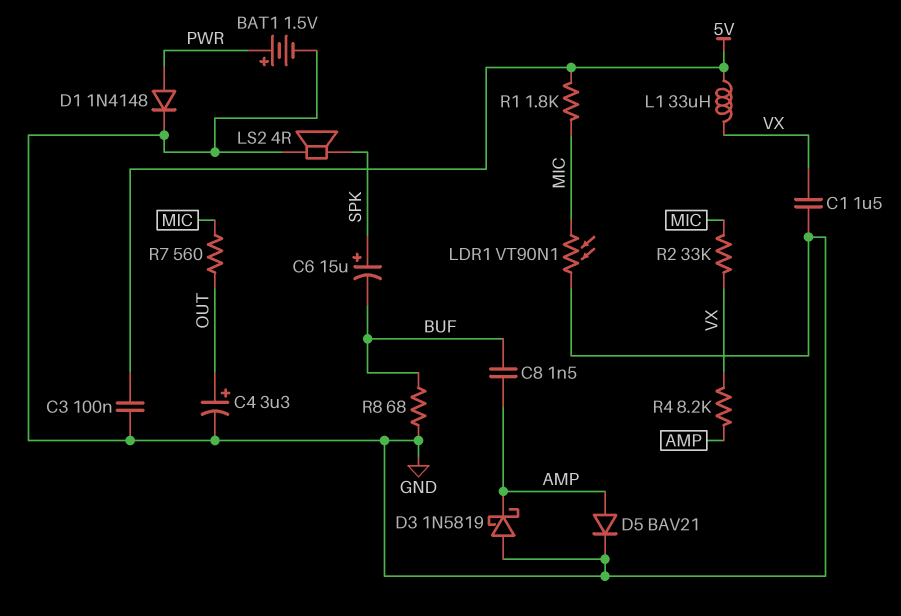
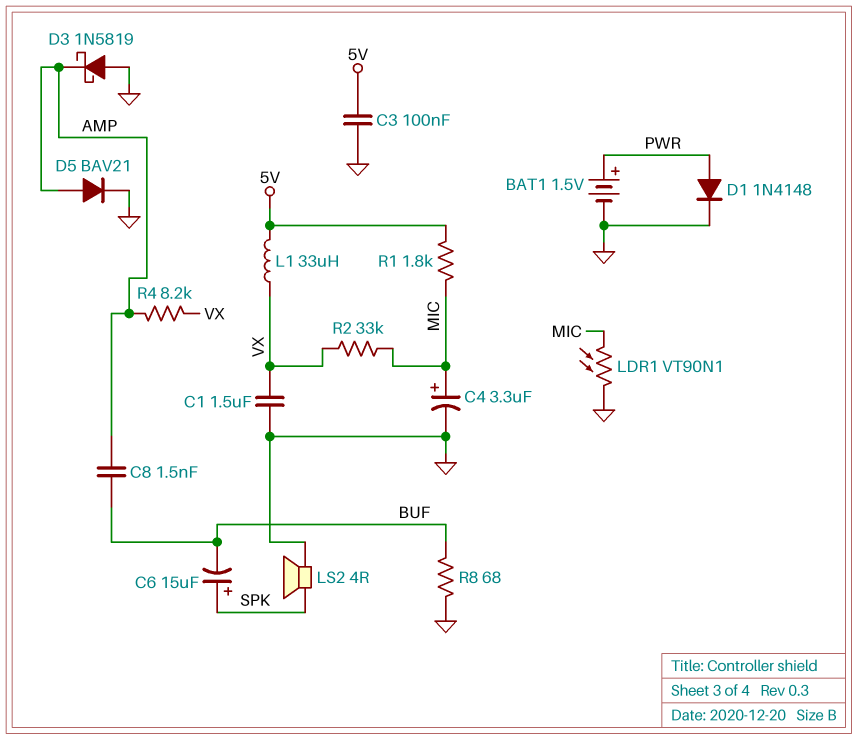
C4: 3.3uF (plus OUT, minus GND) -> 3.3uF (plus MIC, minus GND)
R7: 560 (MIC, OUT) -> none

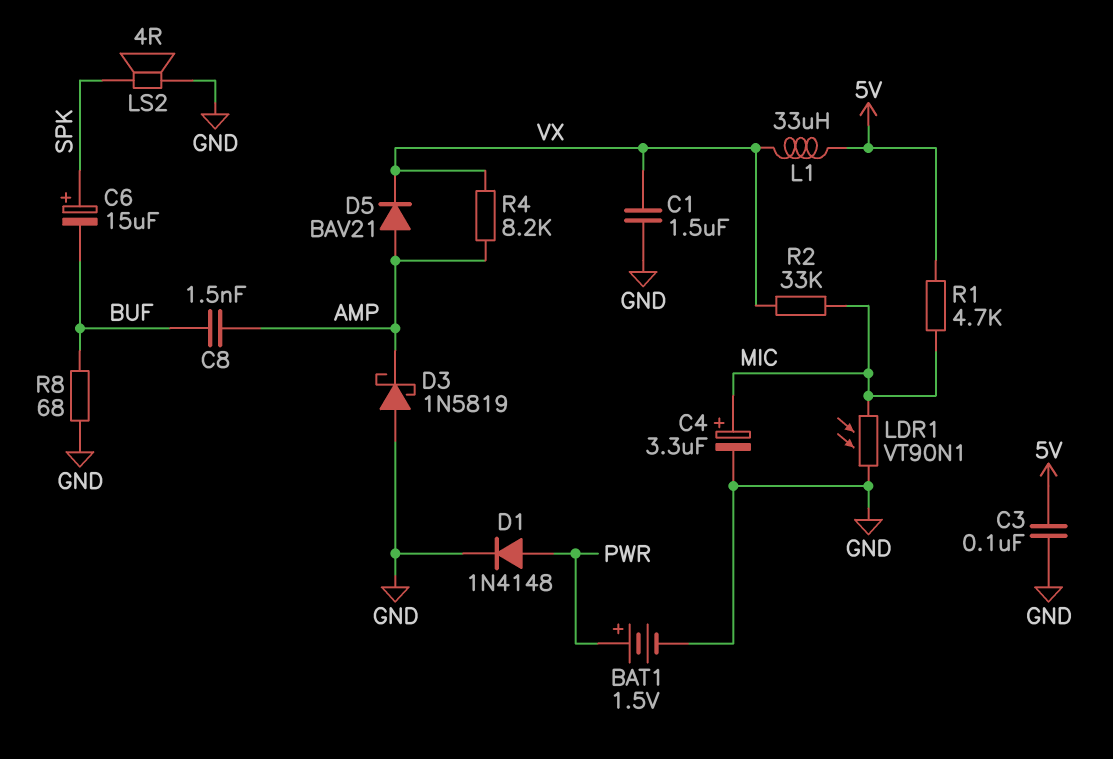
D5: diode BAV21 (A AMP, K GND) -> diode BAV21 (A AMP, K VX)
R1: 1.8k (5V, MIC) -> 4.7k (5V, MIC)

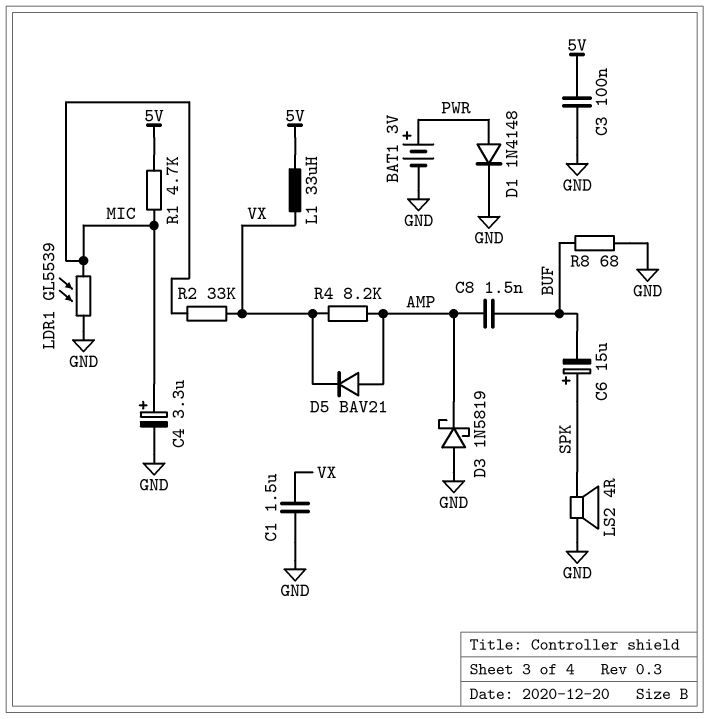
BAT1: 1.5V (plus PWR, minus GND) -> 3V (plus PWR, minus GND)
LDR1: VT90N1 (GND, MIC) -> GL5539 (GND, MIC)

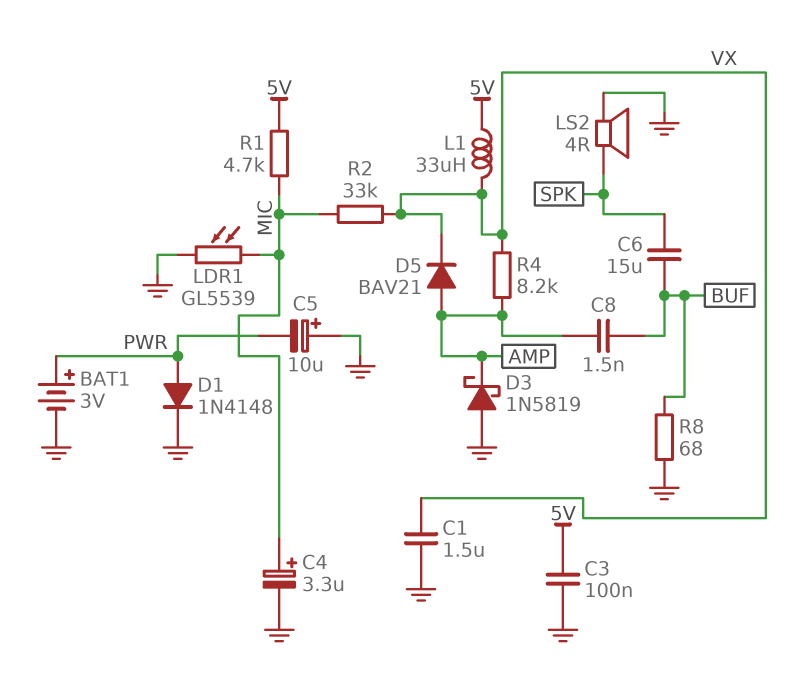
C5: none -> 10uF (plus GND, minus PWR)
C6: 15uF (plus SPK, minus BUF) -> 15uF (BUF, SPK)

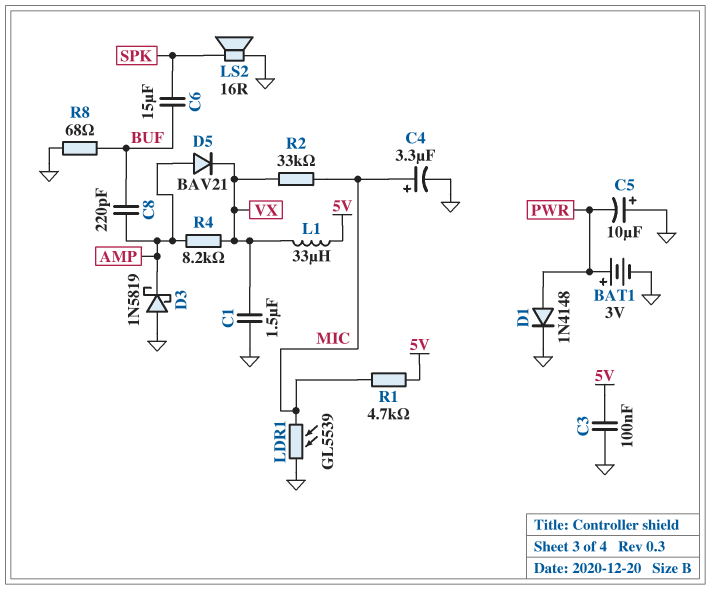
C8: 1.5nF (AMP, BUF) -> 220pF (AMP, BUF)
LS2: speaker 4R (GND, SPK) -> speaker 16R (GND, SPK)

